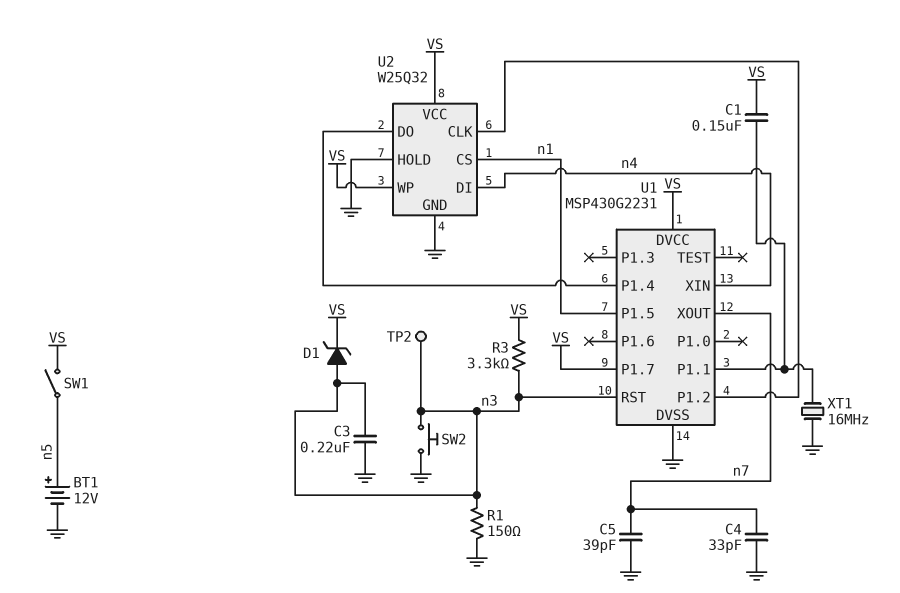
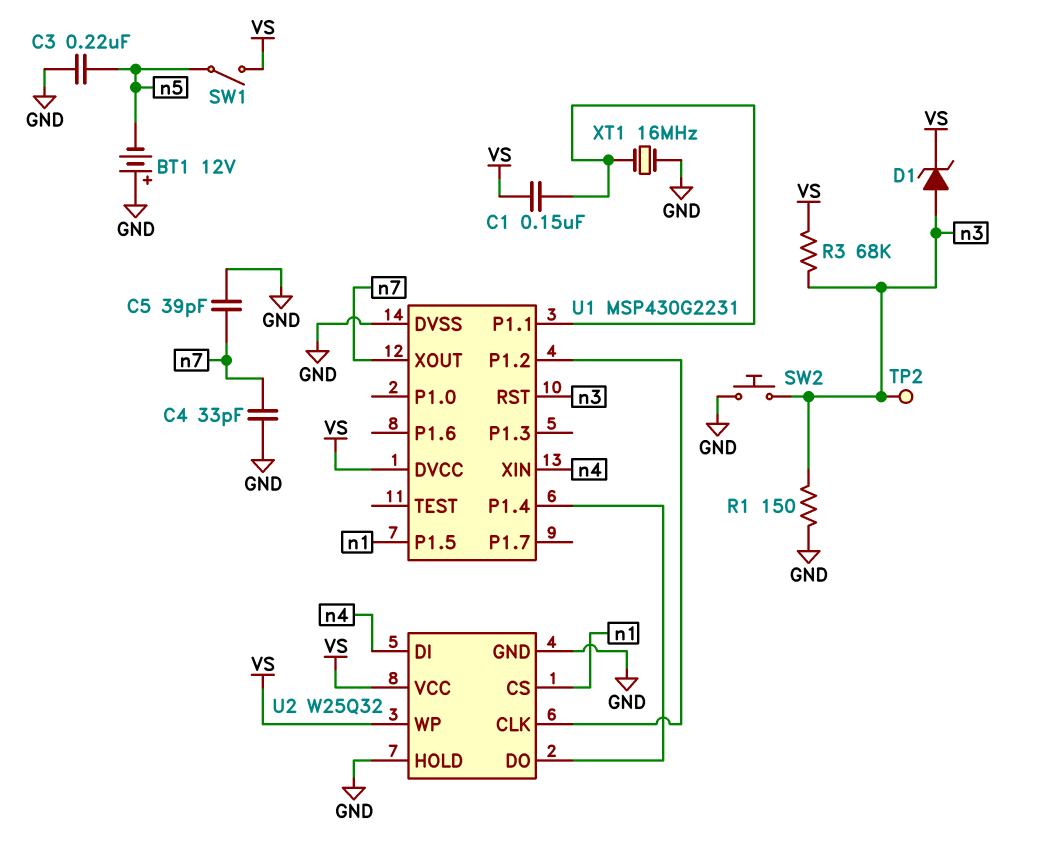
BT1: 12V (plus n5, minus GND) -> 12V (plus GND, minus n5)
C3: 220nF (GND, n3) -> 220nF (GND, n5)
R3: 3.3k (VS, n3) -> 68k (VS, n3)
U1 pin P1.7: VS -> none

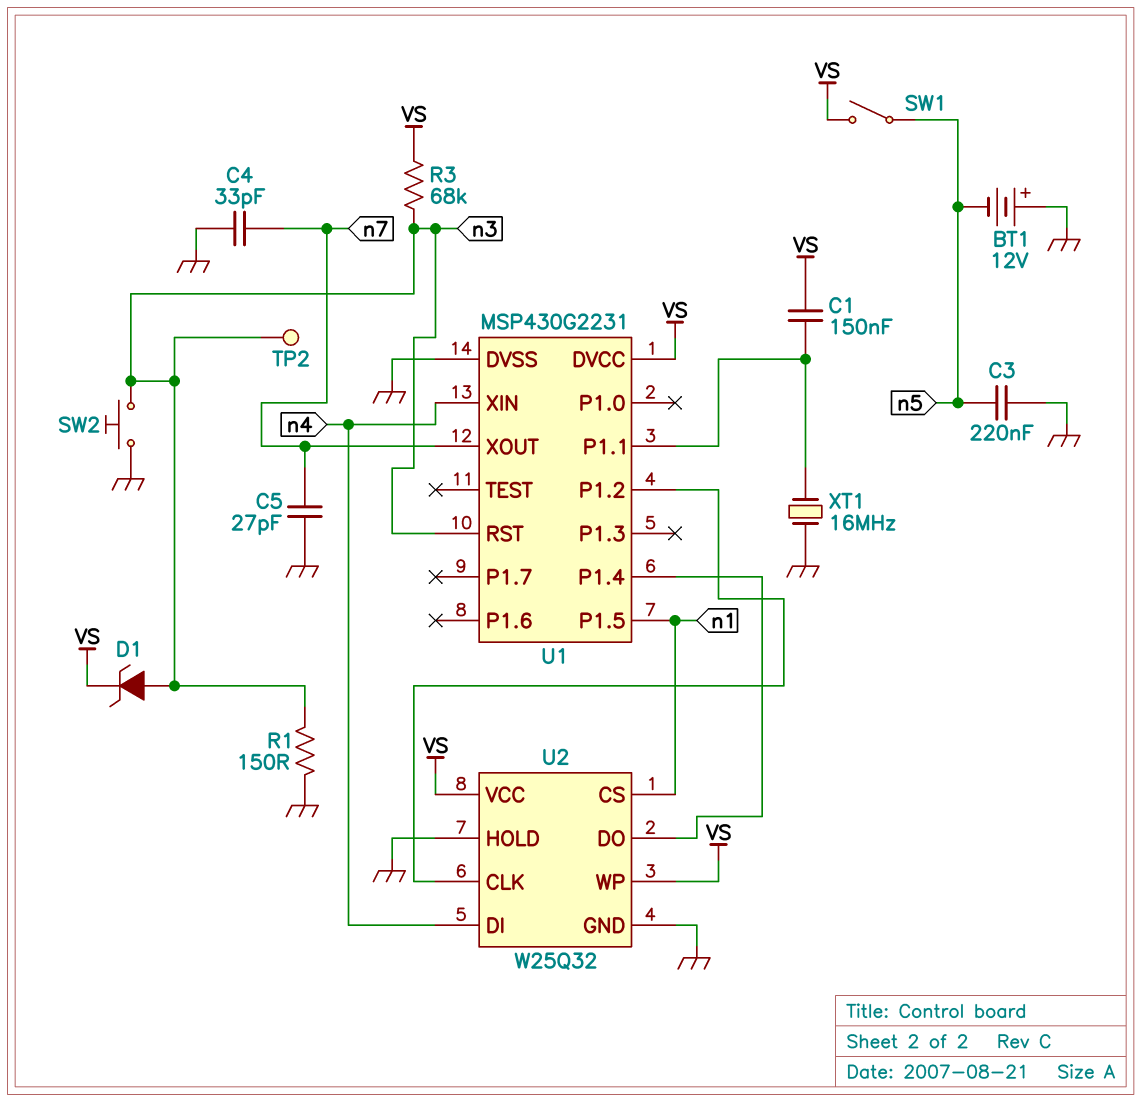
C5: 39pF (GND, n7) -> 27pF (GND, n7)

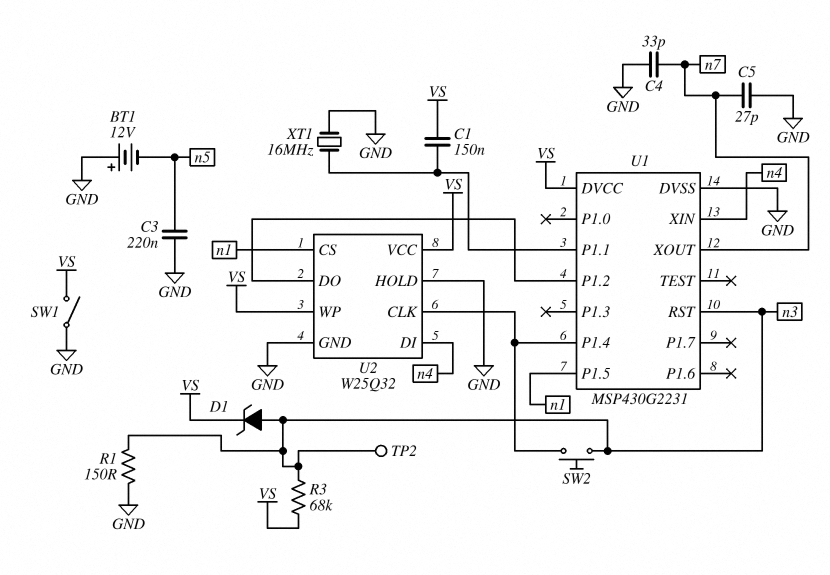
SW1: switch (VS, n5) -> switch (GND, VS)
SW2: button (GND, n3) -> button (U1/P1.4, n3)
U2 pin CLK: U1/P1.2 -> U1/P1.4
U2 pin DO: U1/P1.4 -> U1/P1.2

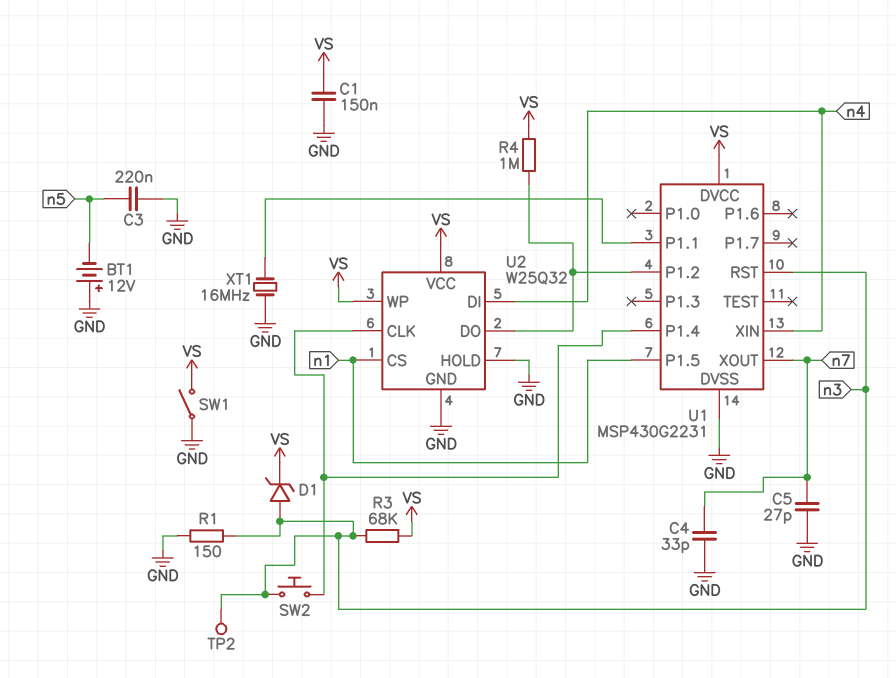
C1: 150nF (U1/P1.1, VS) -> 150nF (GND, VS)
R4: none -> 1M (U1/P1.2, VS)

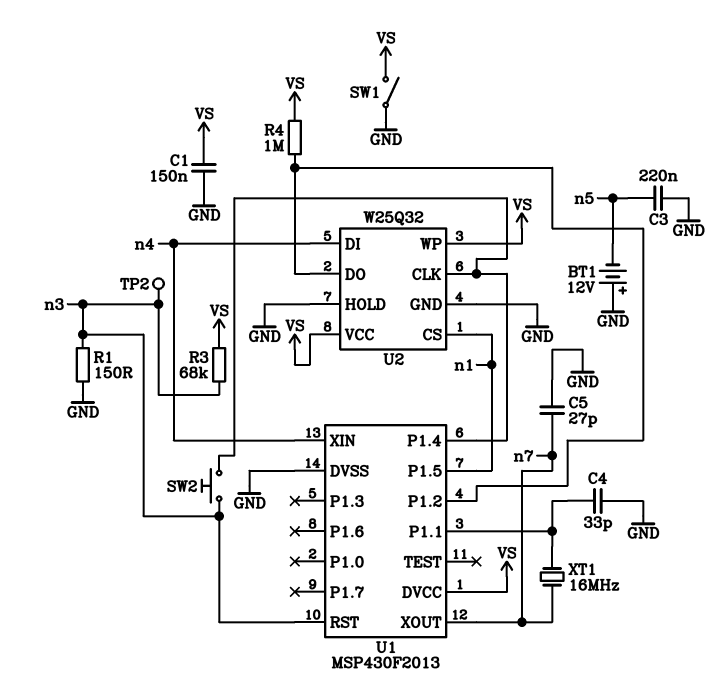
C4: 33pF (GND, n7) -> 33pF (GND, U1/P1.1)
D1: zener (A n3, K VS) -> none
U1: MSP430G2231 -> MSP430F2013
XT1: 16MHz (GND, U1/P1.1) -> 16MHz (U1/P1.1, n7)

